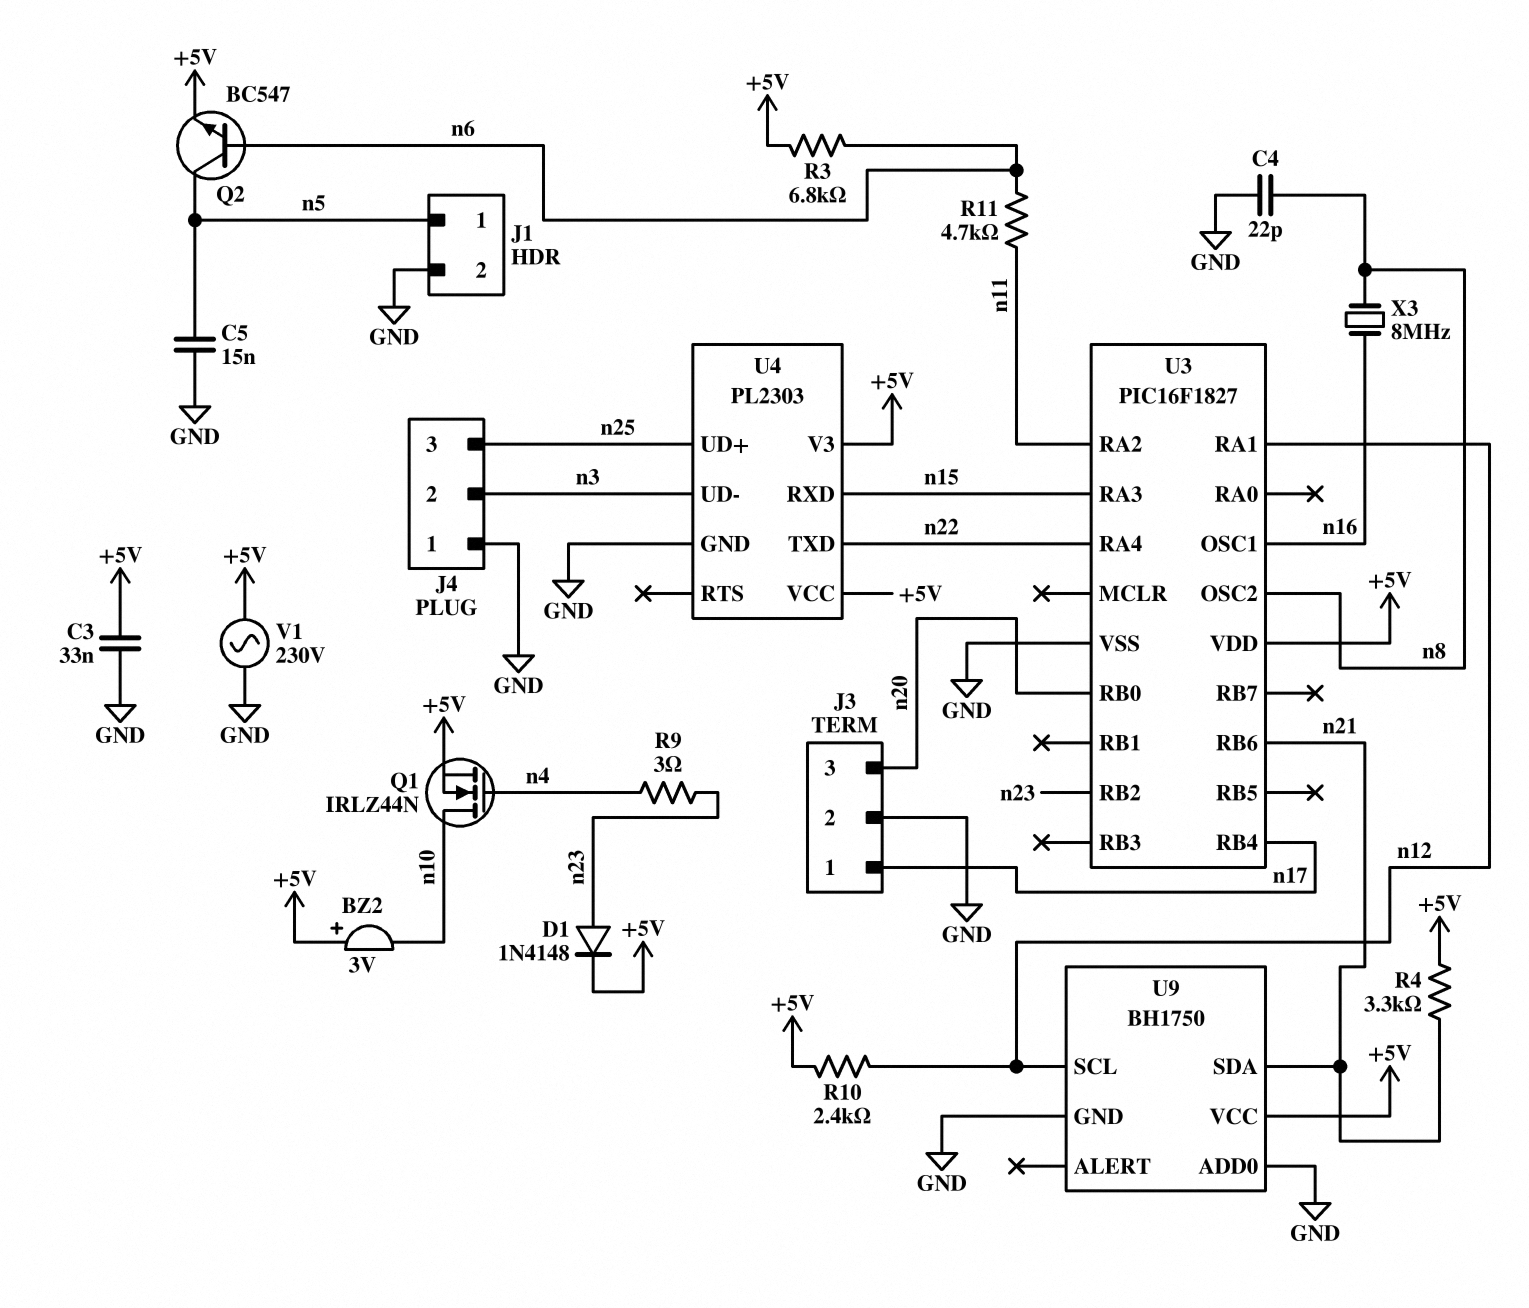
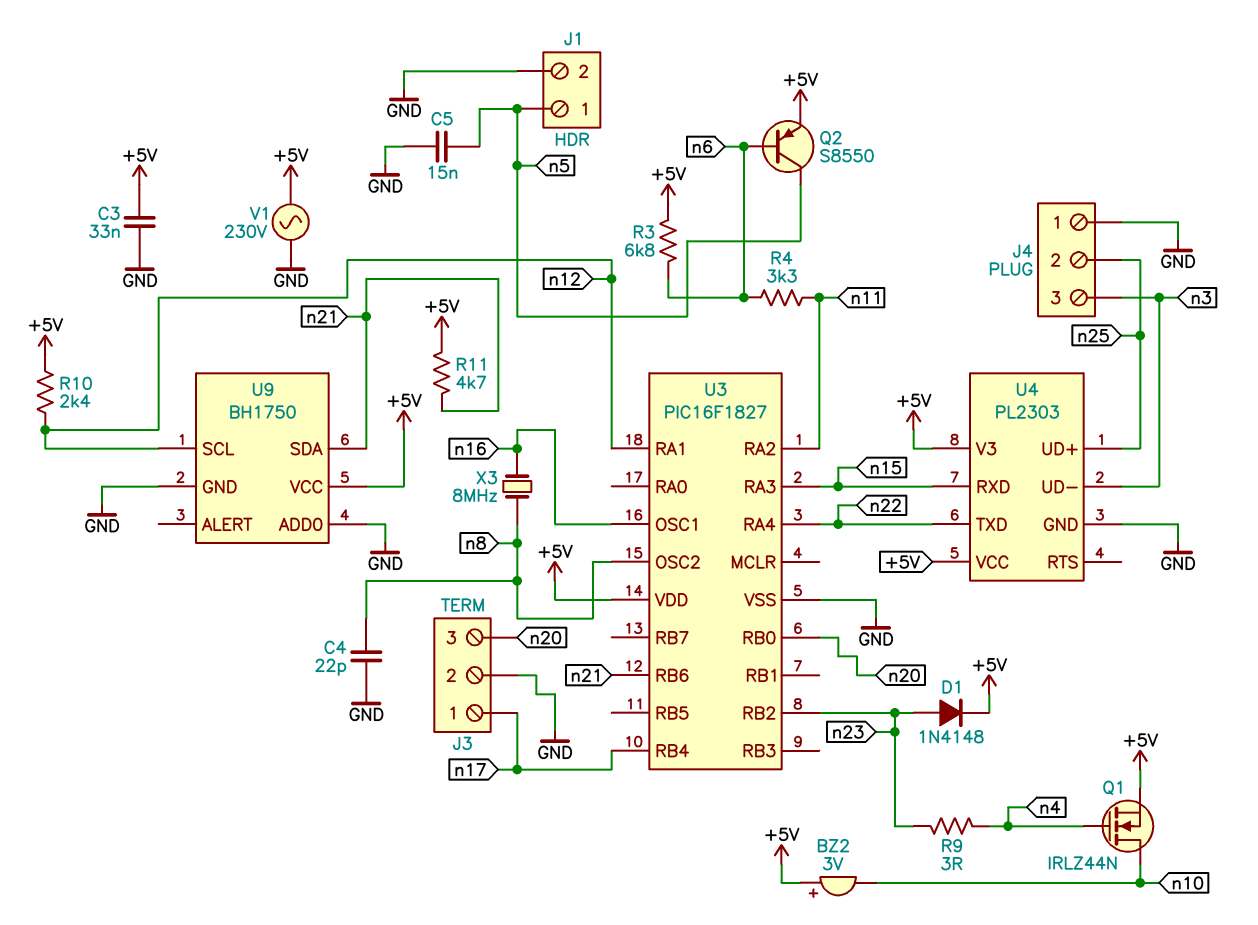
J4 pin 2: n3 -> n25
J4 pin 3: n25 -> n3
Q2: NPN BC547 (B n6, C n5, E +5V) -> PNP S8550 (B n6, C n5, E +5V)
R4: 3.3k (+5V, n21) -> 3.3k (n6, n11)
R11: 4.7k (n6, n11) -> 4.7k (+5V, n21)

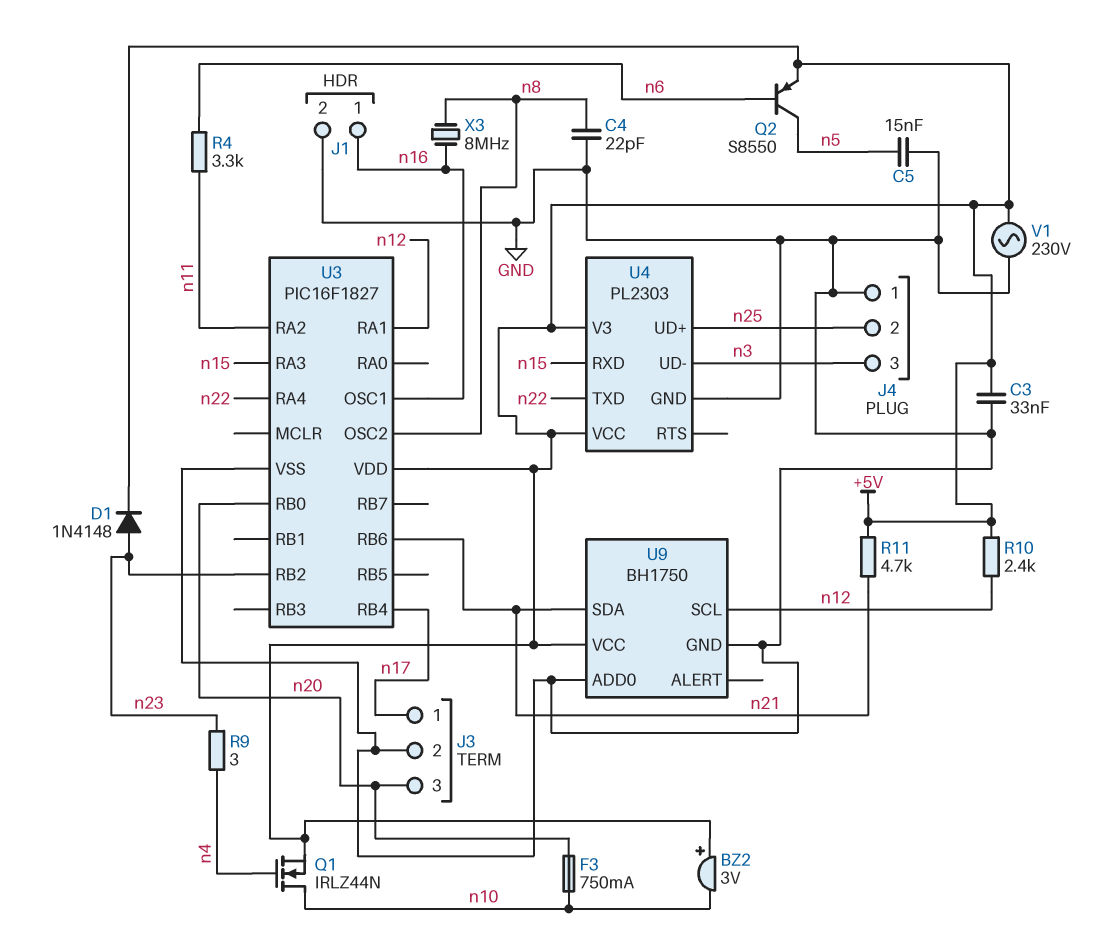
F3: none -> 750mA (n10, n20)
J1 pin 1: n5 -> n16
R3: 6.8k (+5V, n6) -> none

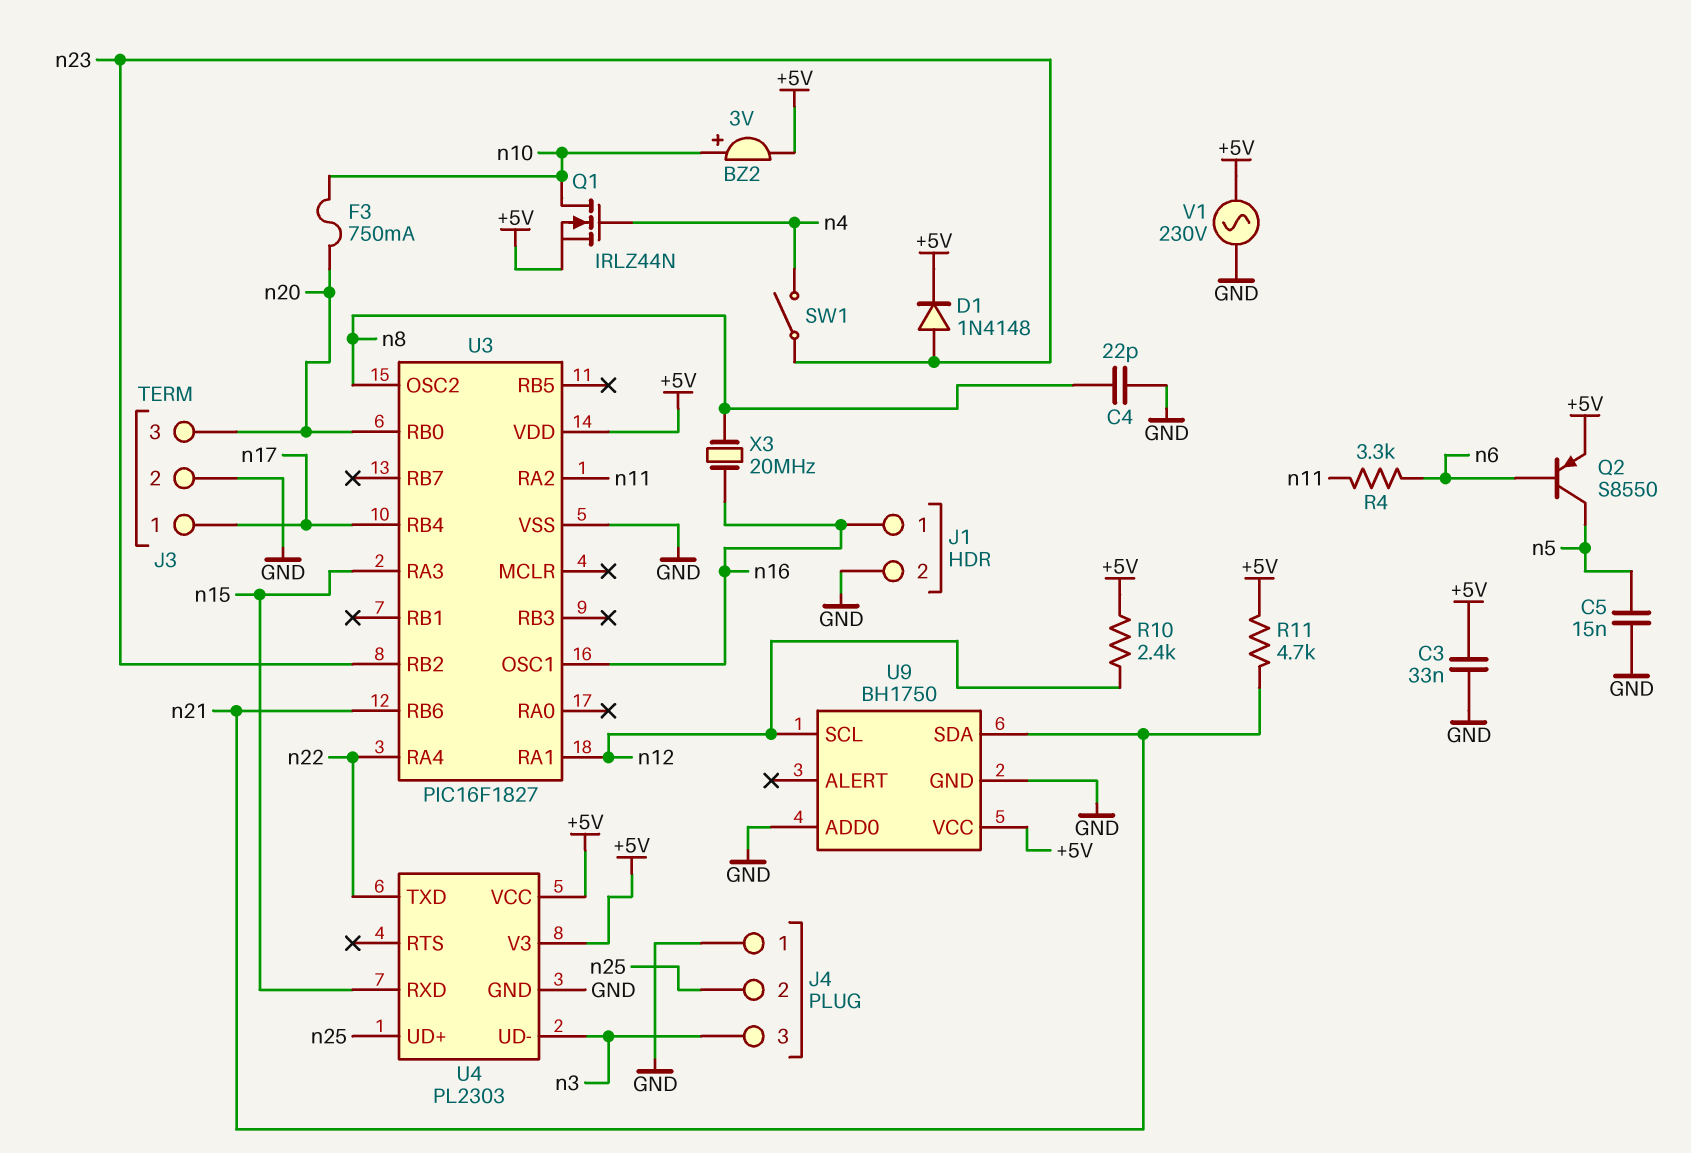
BZ2: buzzer 3V (plus +5V, minus n10) -> buzzer 3V (plus n10, minus +5V)
R9: 3 (n4, n23) -> none
SW1: none -> switch (n4, n23)
X3: 8MHz (n8, n16) -> 20MHz (n8, n16)

